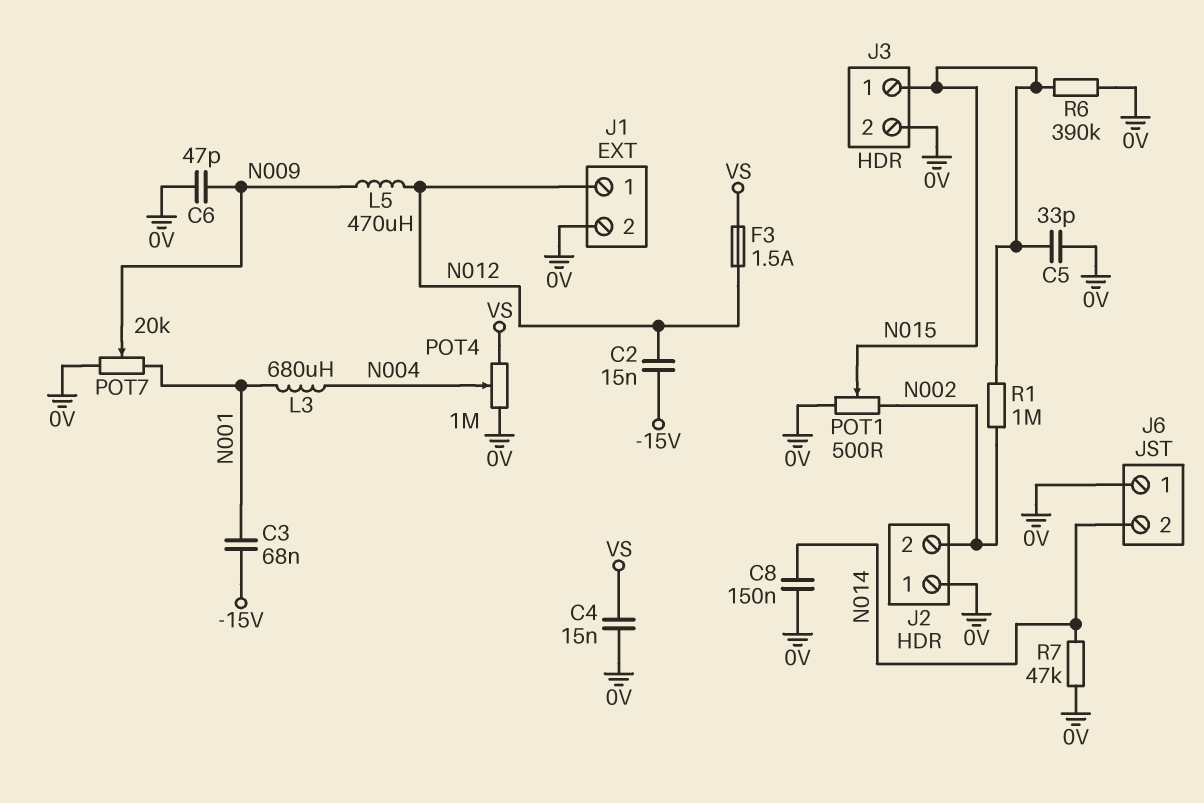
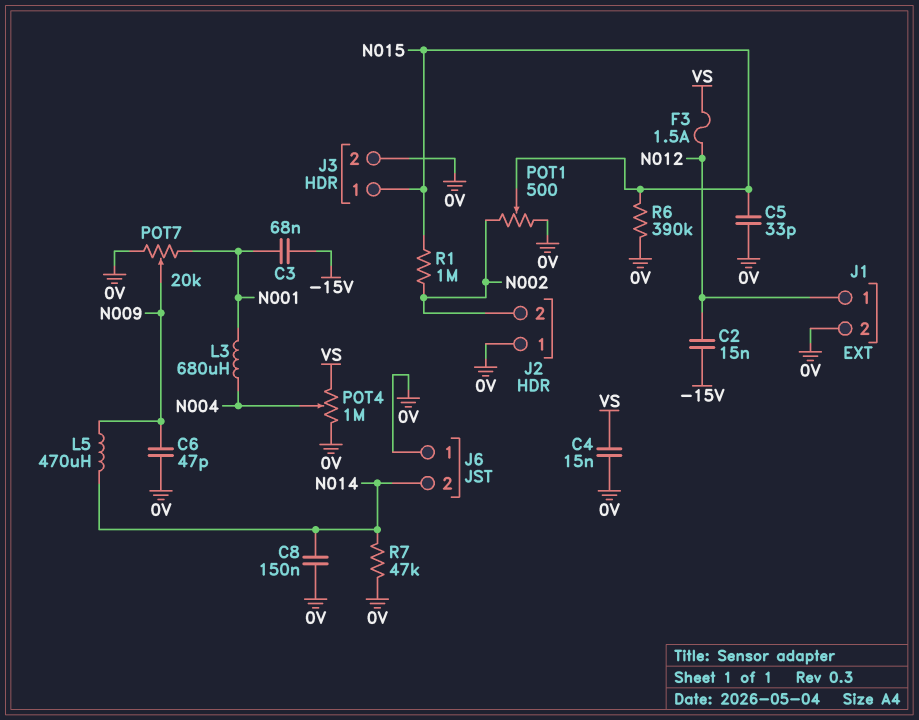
L5: 470uH (N009, N012) -> 470uH (N009, N014)

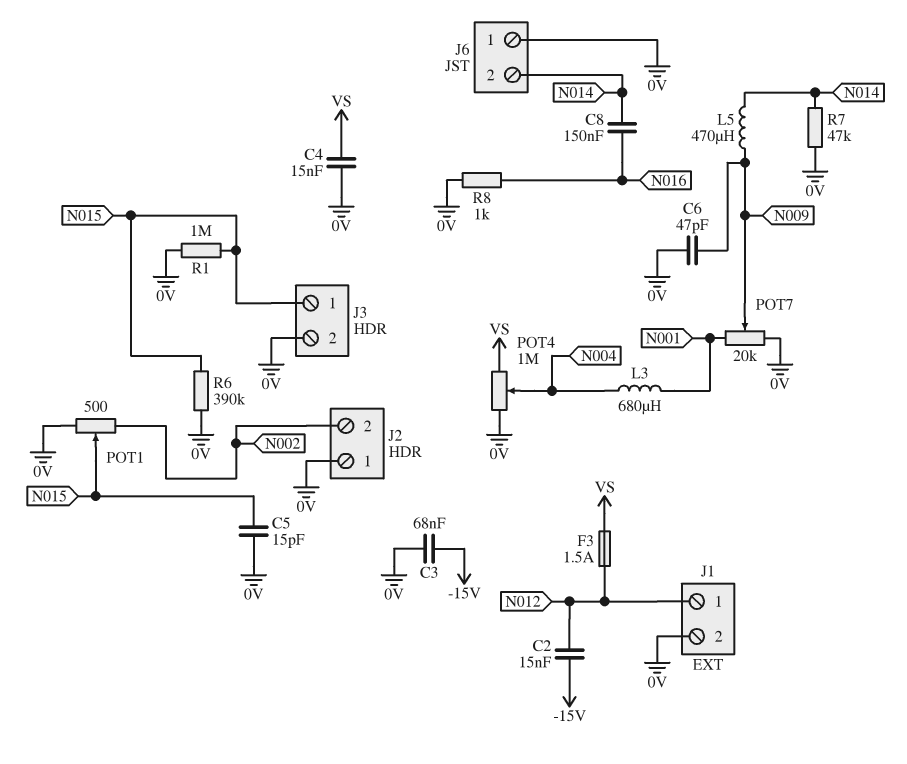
C3: 68nF (-15V, N001) -> 68nF (-15V, 0V)
C5: 33pF (0V, N015) -> 15pF (0V, N015)
C8: 150nF (0V, N014) -> 150nF (N014, N016)
R1: 1M (N002, N015) -> 1M (0V, N015)
R8: none -> 1k (0V, N016)

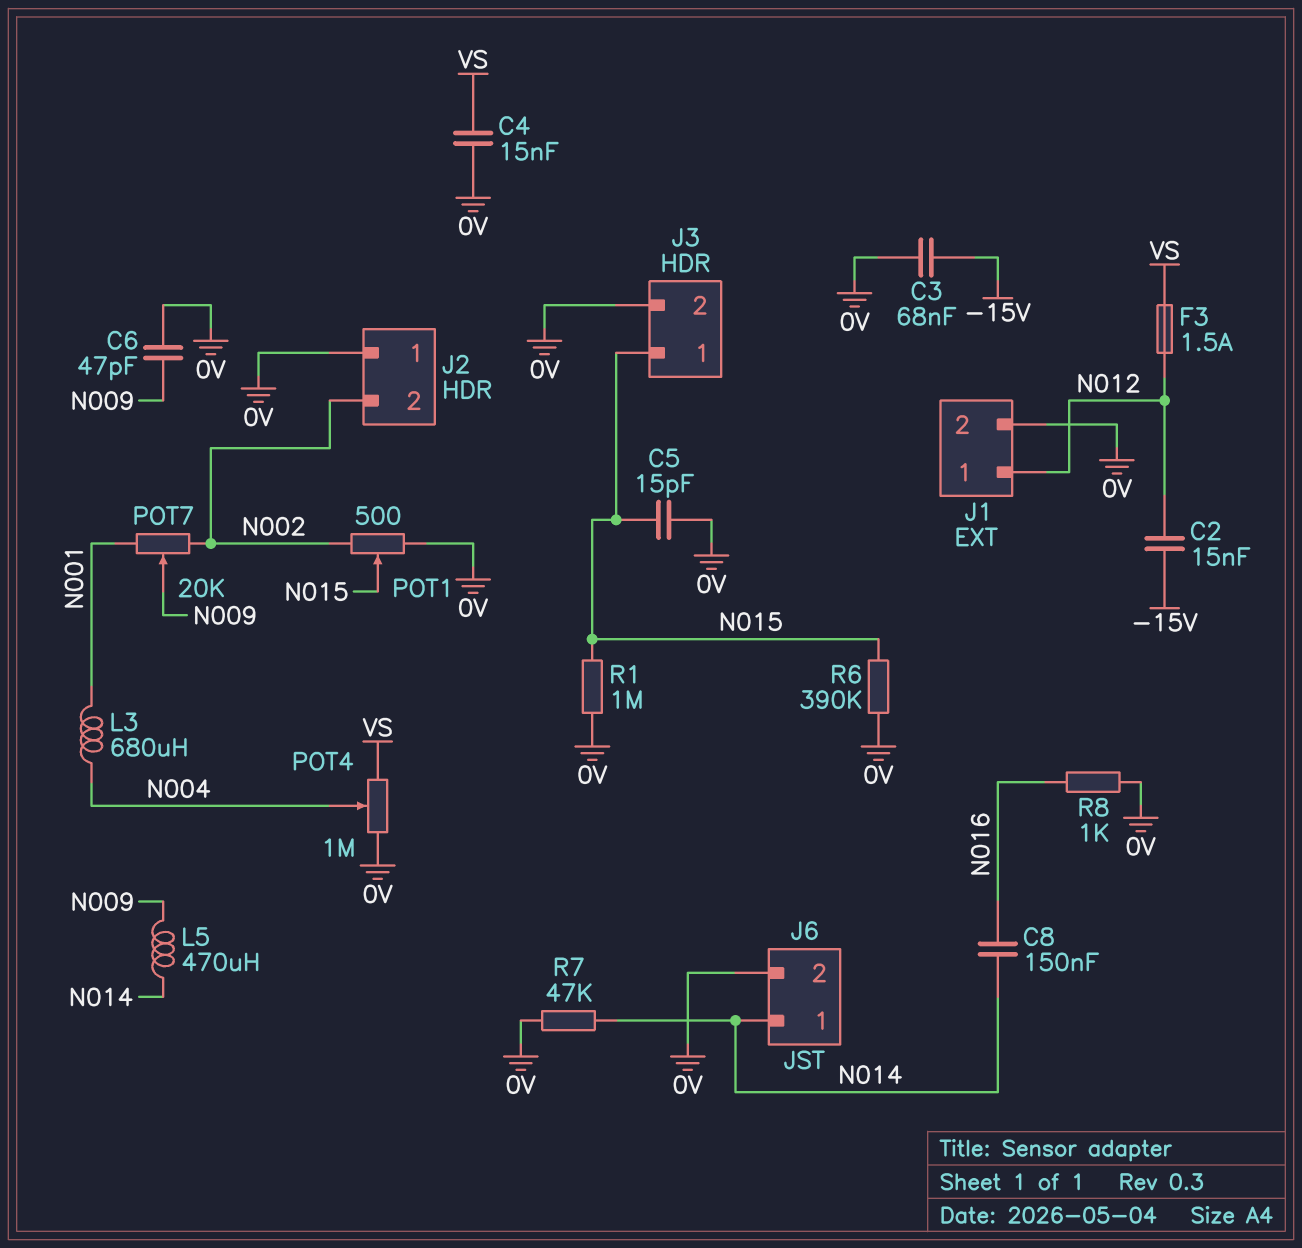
J6 pin 1: 0V -> N014
J6 pin 2: N014 -> 0V
POT7: 20k (0V, N001, wiper N009) -> 20k (N001, N002, wiper N009)

